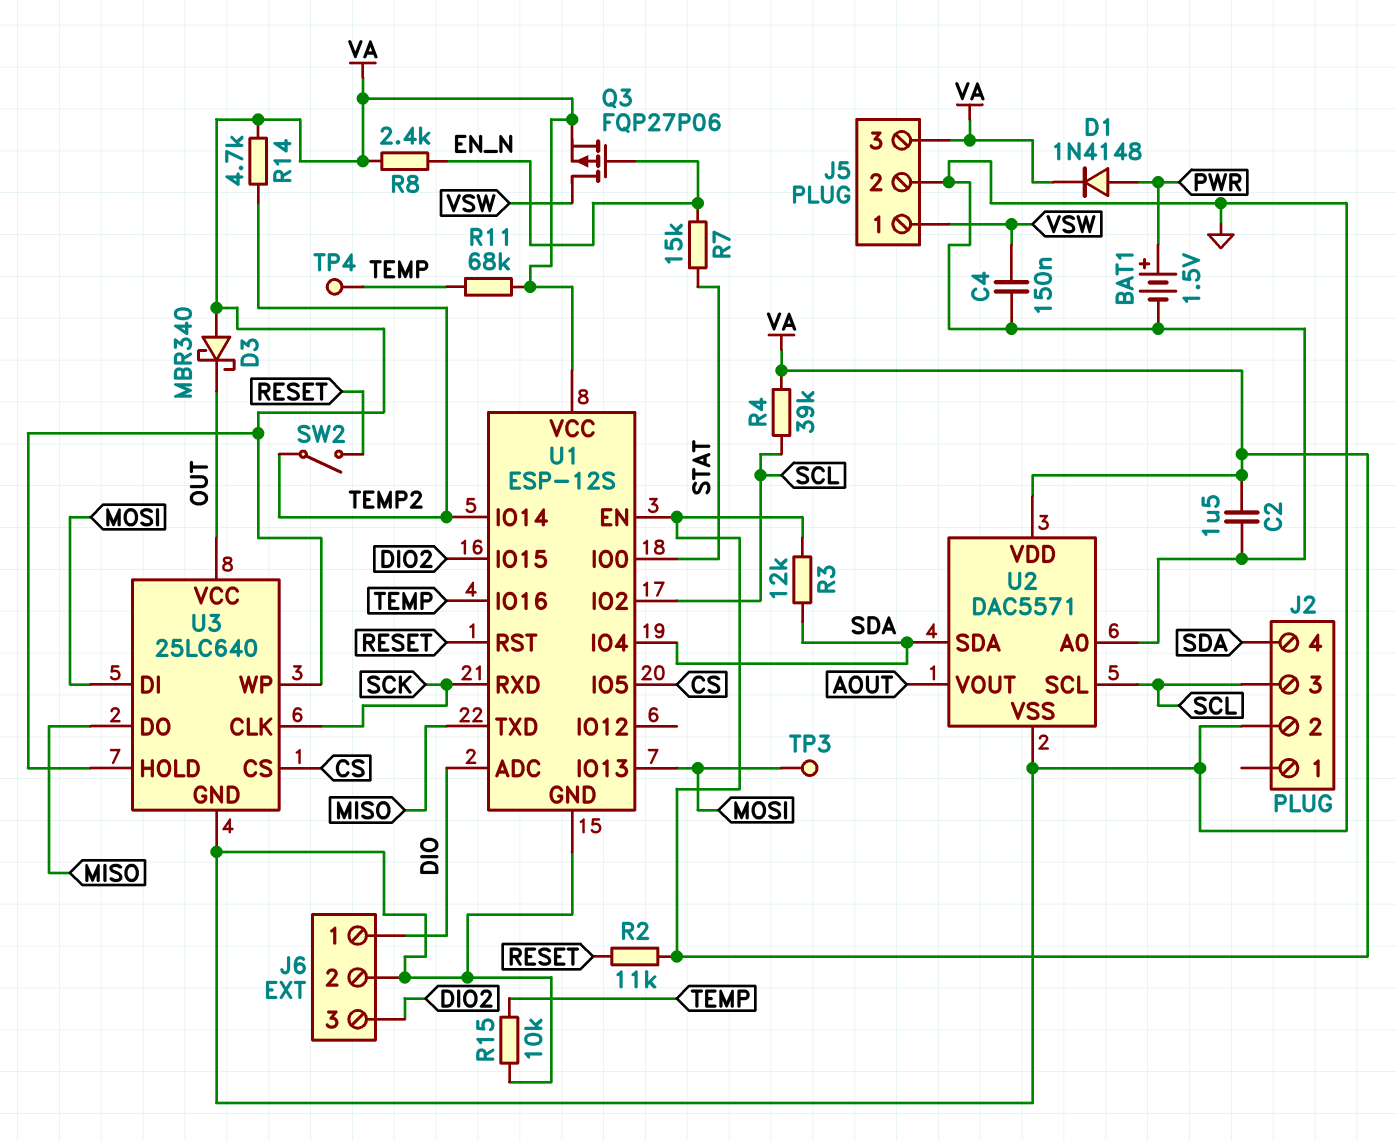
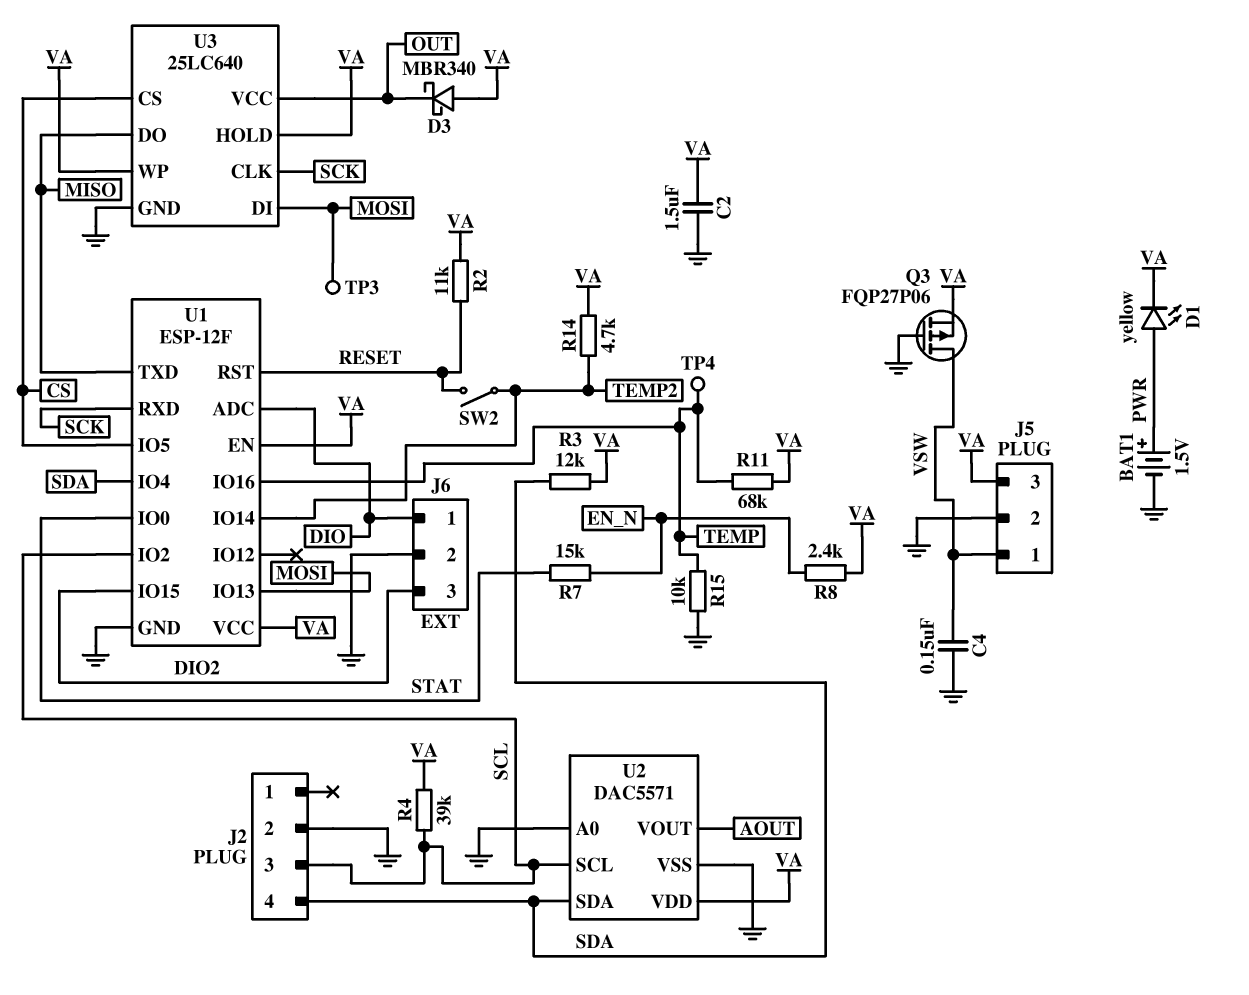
D1: diode 1N4148 (A PWR, K VA) -> LED yellow (A PWR, K VA)
Q3: PMOS FQP27P06 (G EN_N, D VSW, S VA) -> PMOS FQP27P06 (G GND, D VSW, S VA)
U1: ESP-12S -> ESP-12F

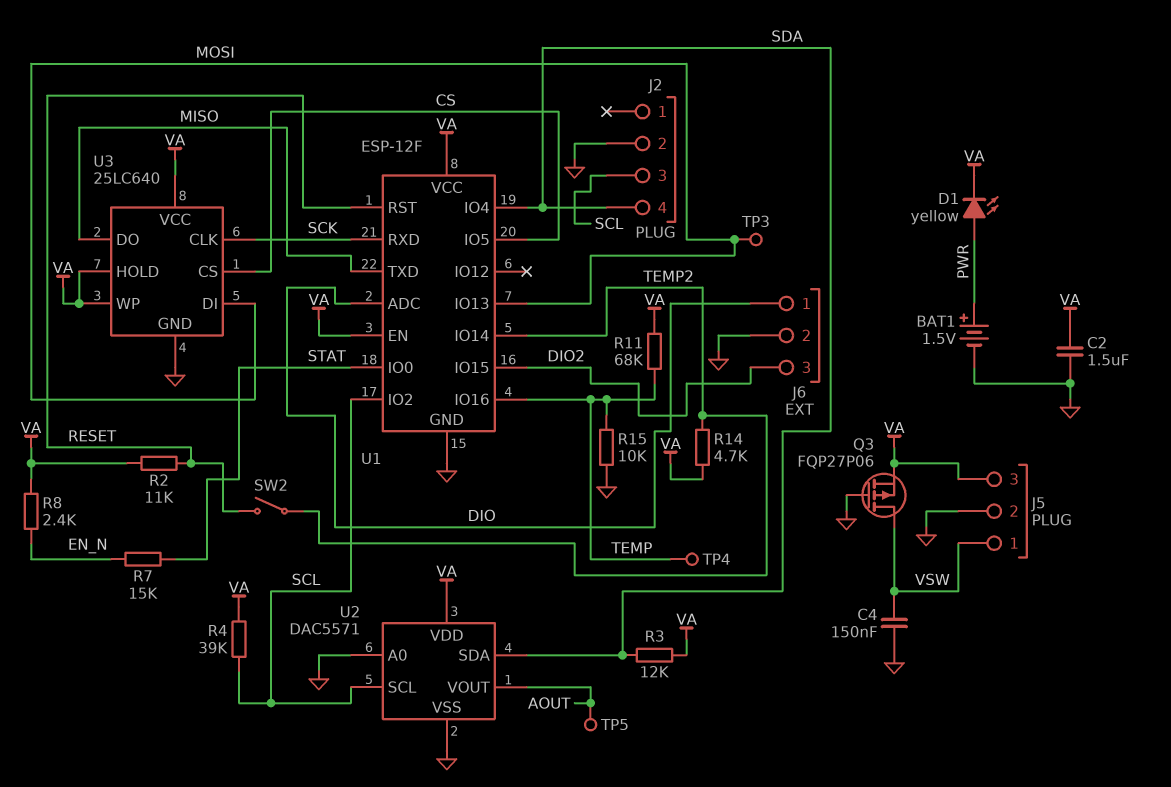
D3: schottky MBR340 (A VA, K OUT) -> none
TP5: none -> test point (AOUT)
U3 pin VCC: OUT -> VA

